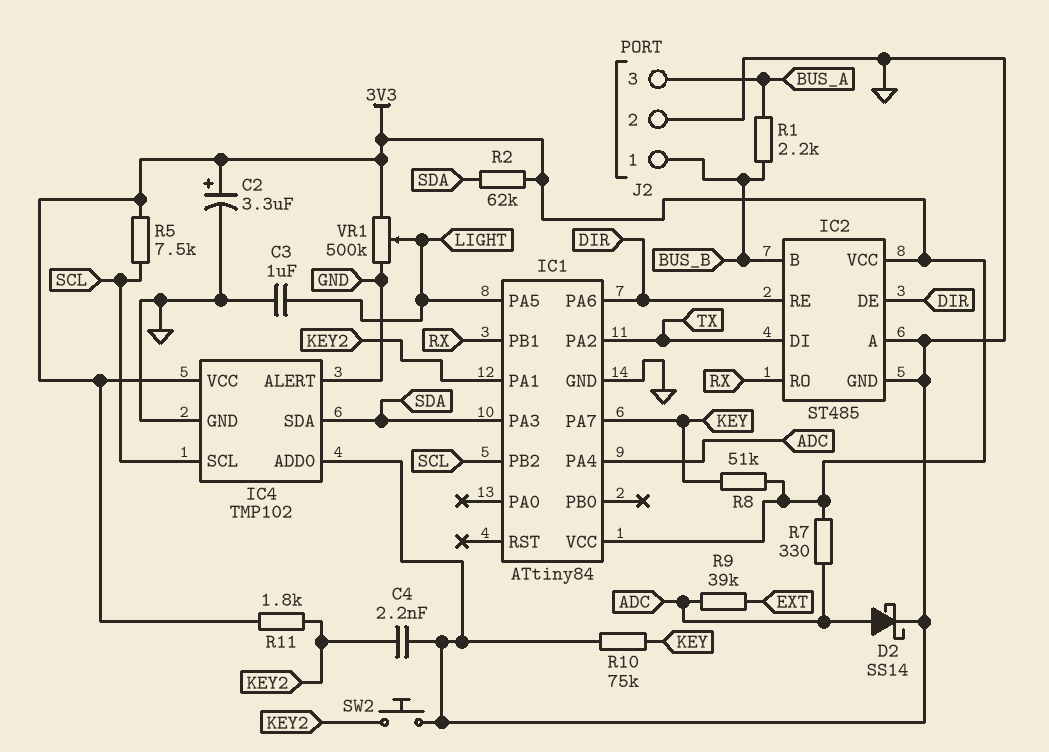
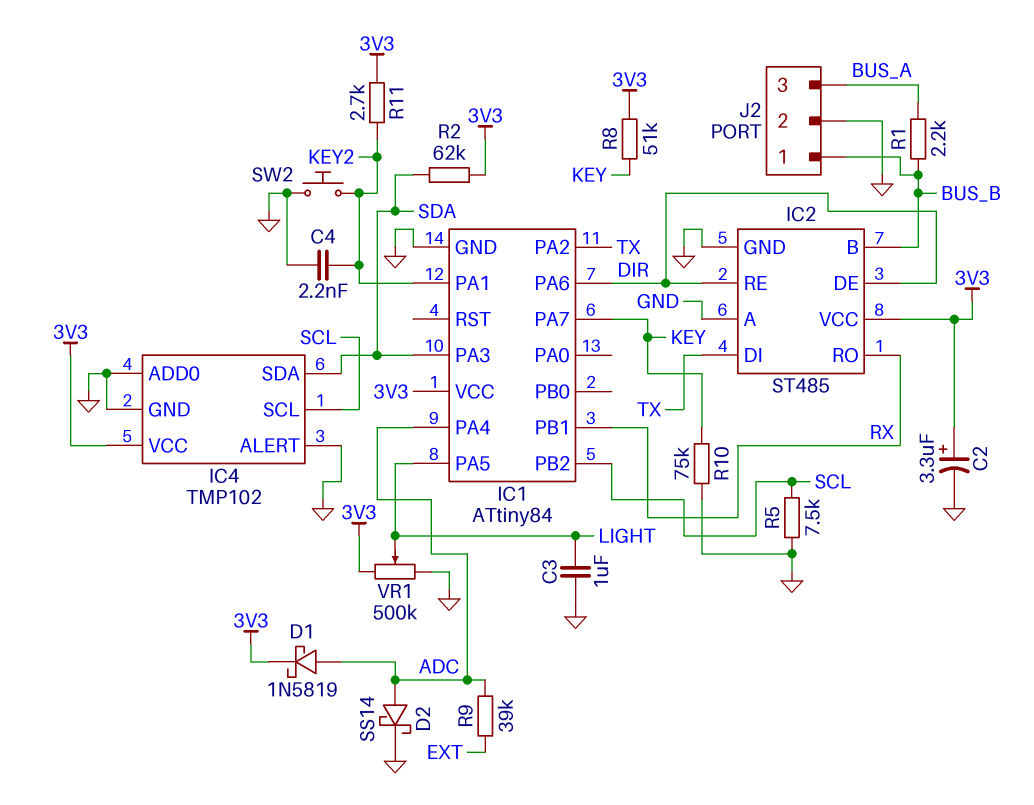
D1: none -> schottky 1N5819 (A ADC, K 3V3)
R5: 7.5k (3V3, SCL) -> 7.5k (GND, SCL)
R7: 330 (3V3, ADC) -> none
R11: 1.8k (3V3, KEY2) -> 2.7k (3V3, KEY2)

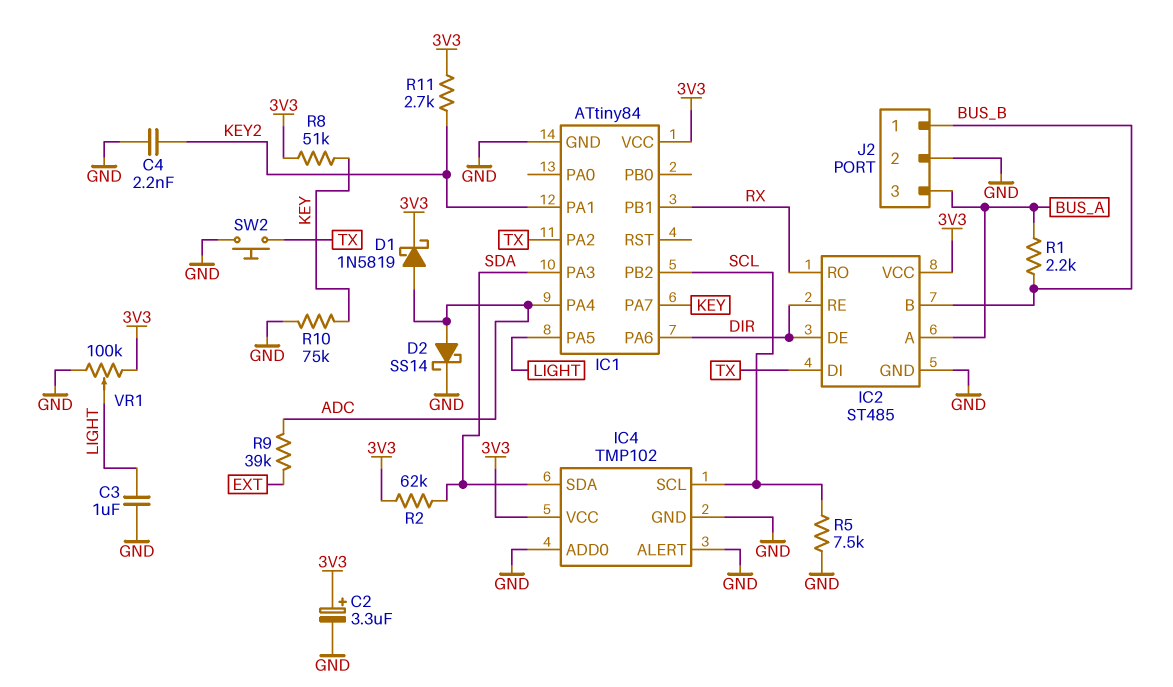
IC2 pin A: GND -> BUS_A
SW2: button (GND, KEY2) -> button (GND, TX)
VR1: 500k (3V3, GND, wiper LIGHT) -> 100k (3V3, GND, wiper LIGHT)

